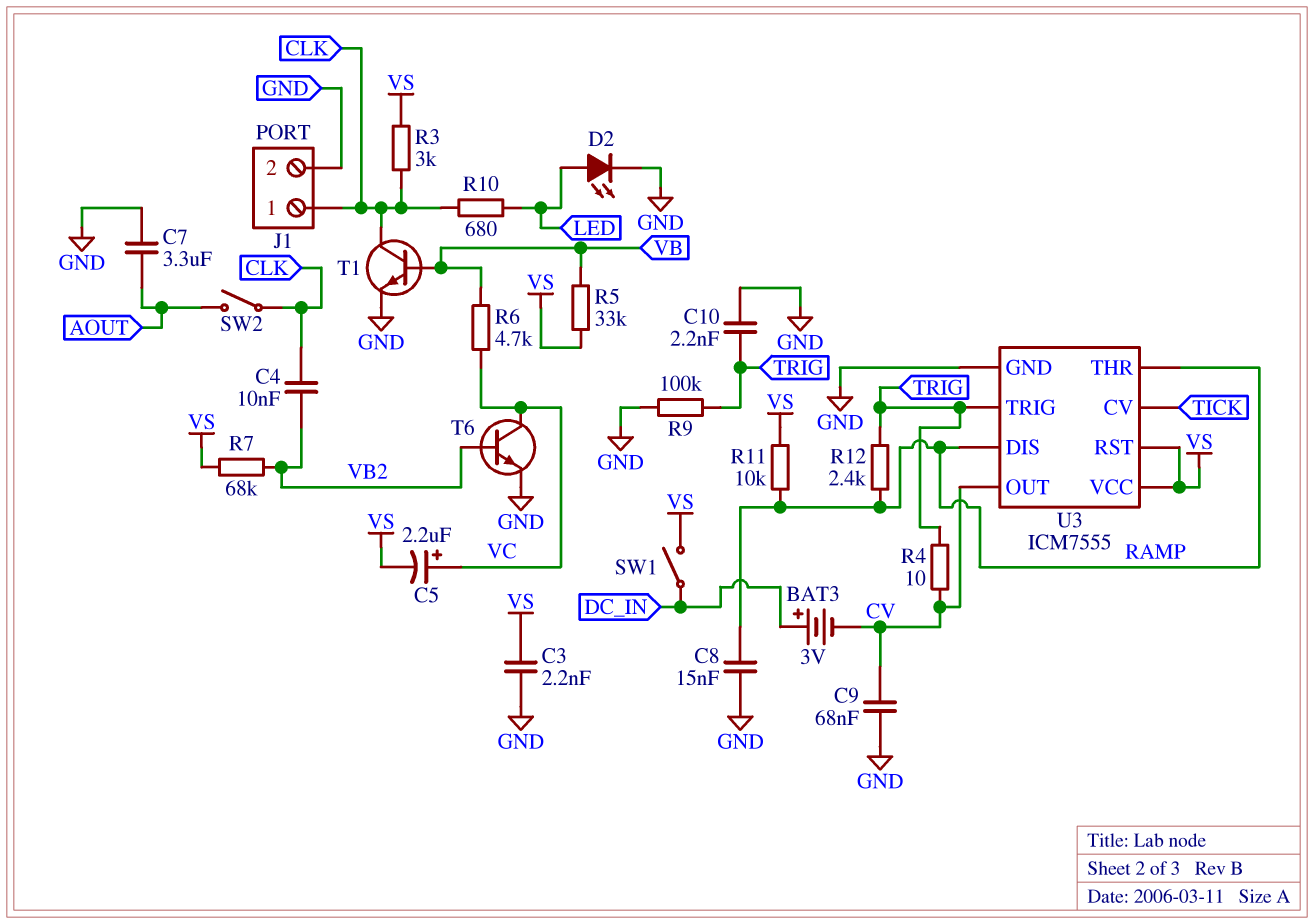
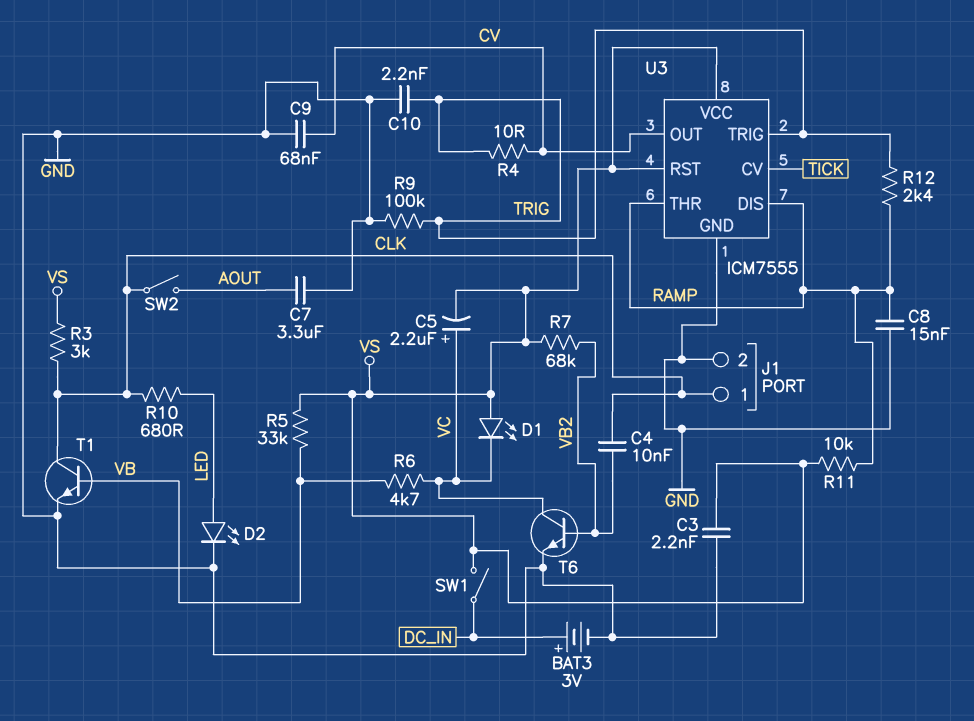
BAT3: 3V (plus DC_IN, minus CV) -> 3V (plus DC_IN, minus GND)
D1: none -> LED (A VS, K VC)

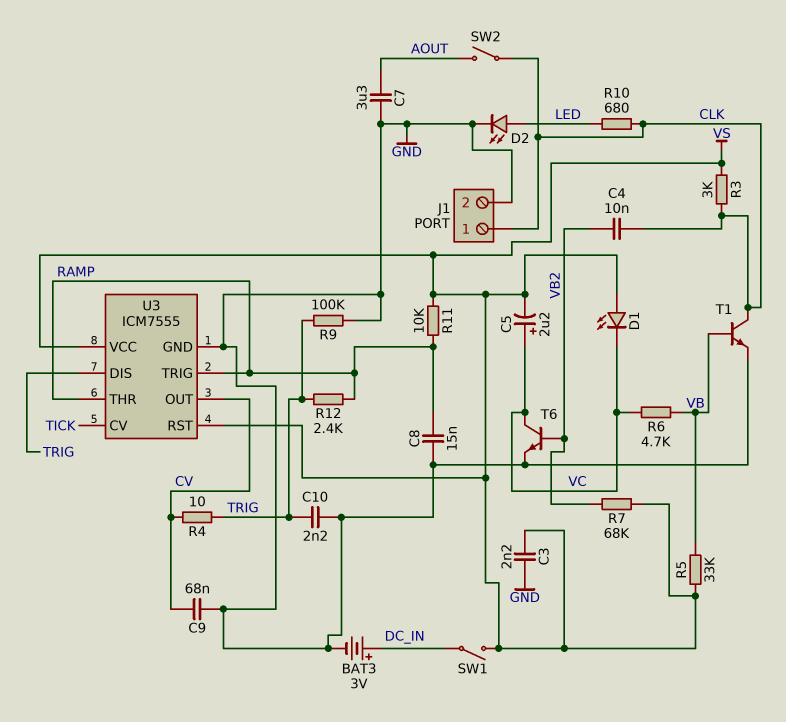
U3 pin DIS: RAMP -> TRIG
U3 pin TRIG: TRIG -> RAMP

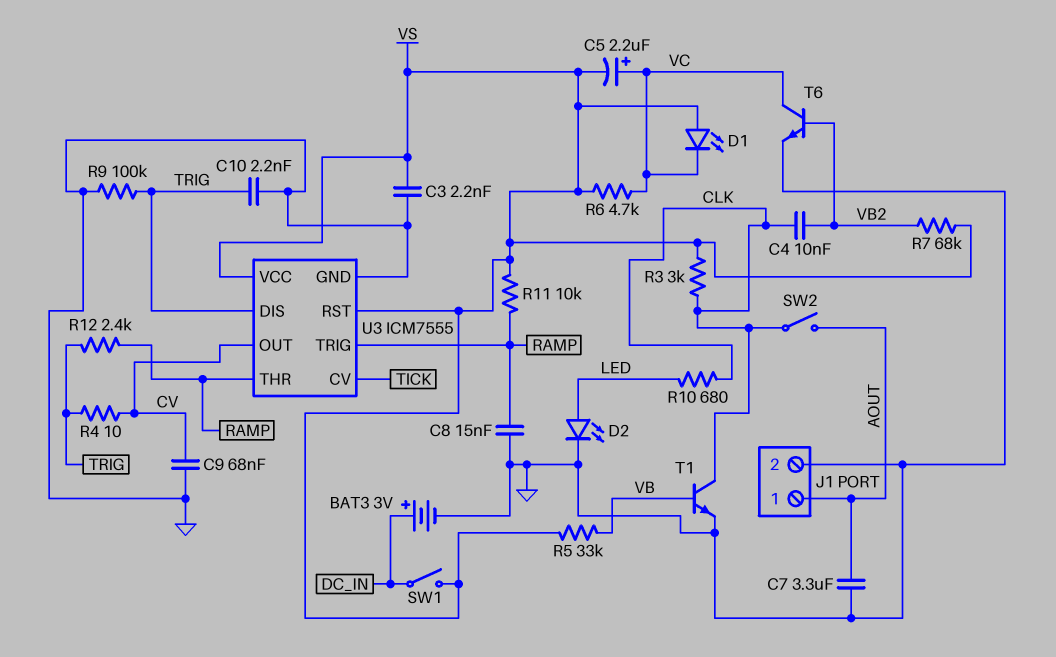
J1 pin 1: CLK -> AOUT
R6: 4.7k (VB, VC) -> 4.7k (VC, VS)

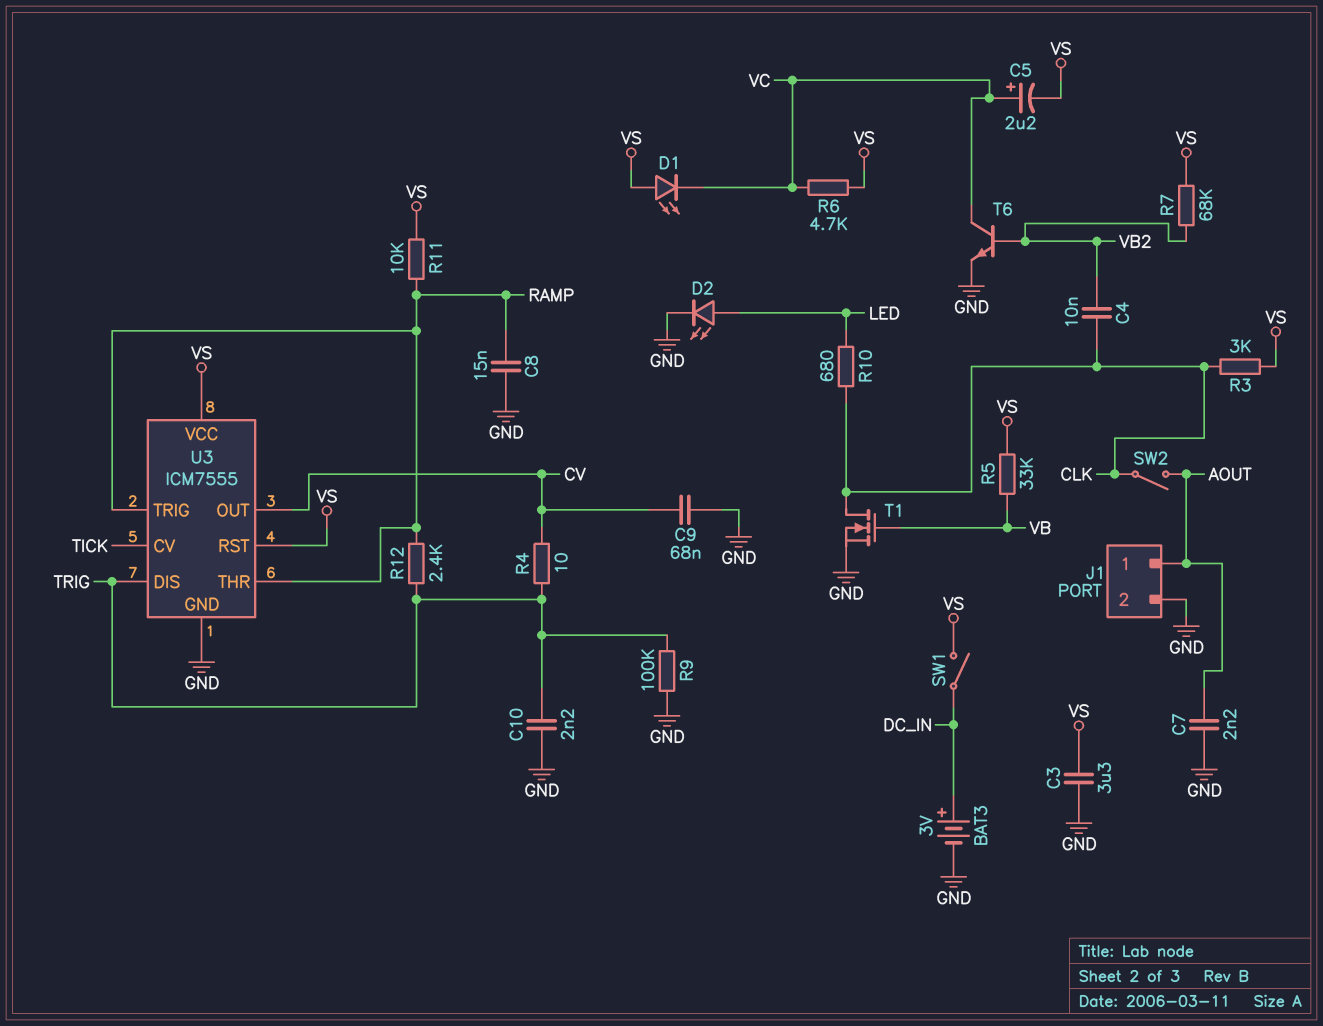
C3: 2.2nF (GND, VS) -> 3.3uF (GND, VS)
C7: 3.3uF (AOUT, GND) -> 2.2nF (AOUT, GND)
T1: NPN (B VB, C CLK, E GND) -> NMOS (G VB, D CLK, S GND)

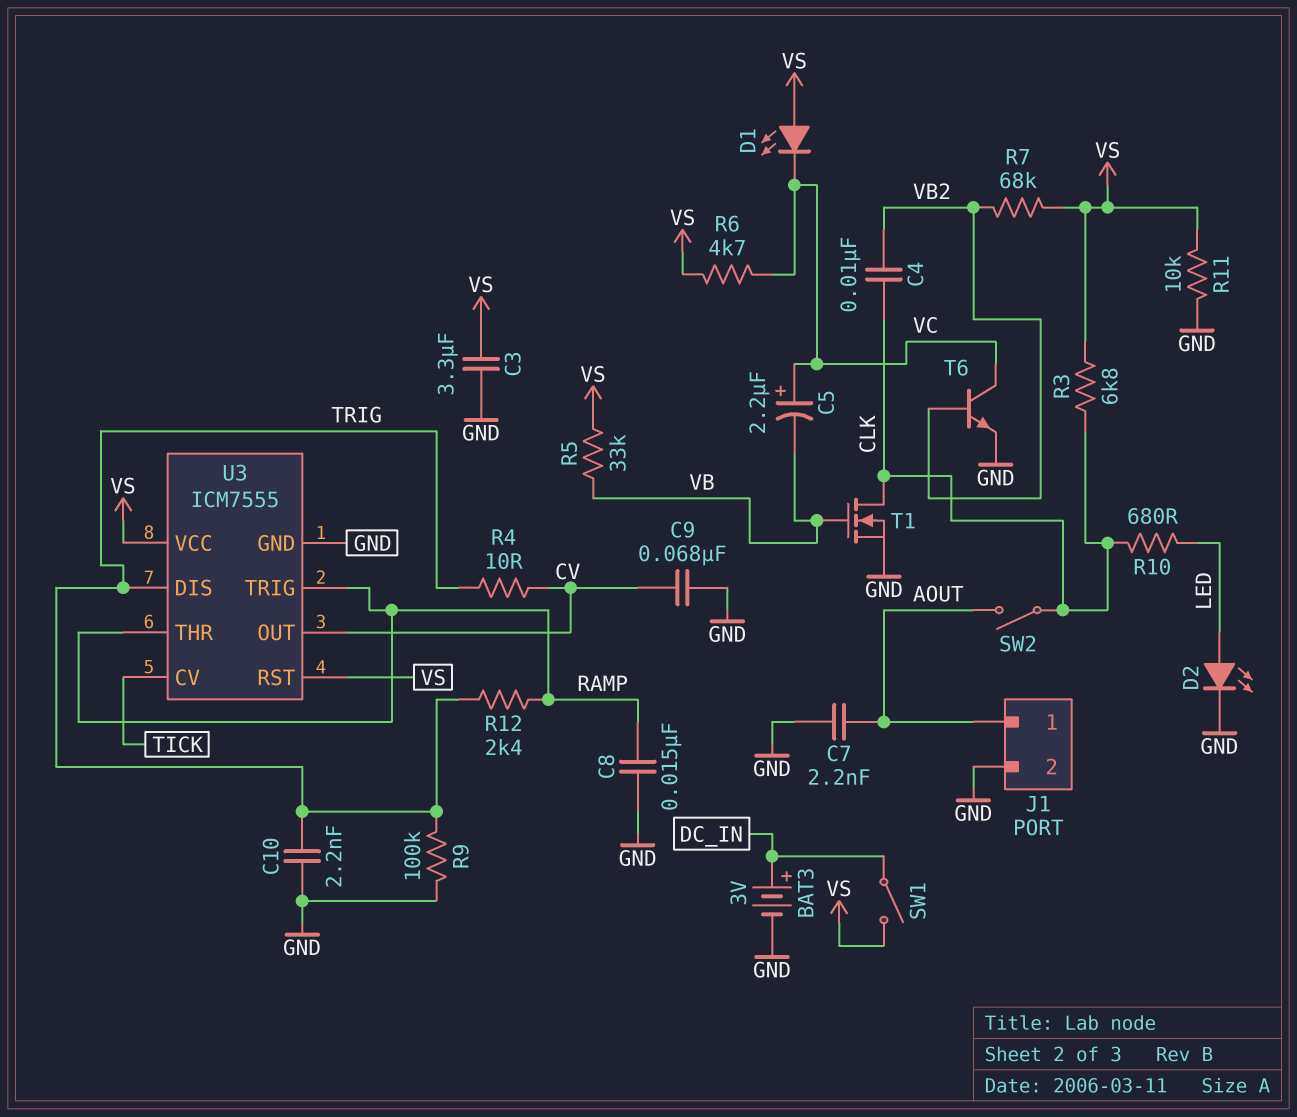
C5: 2.2uF (plus VC, minus VS) -> 2.2uF (plus VC, minus VB)
R3: 3k (CLK, VS) -> 6.8k (CLK, VS)
R11: 10k (RAMP, VS) -> 10k (GND, VS)

